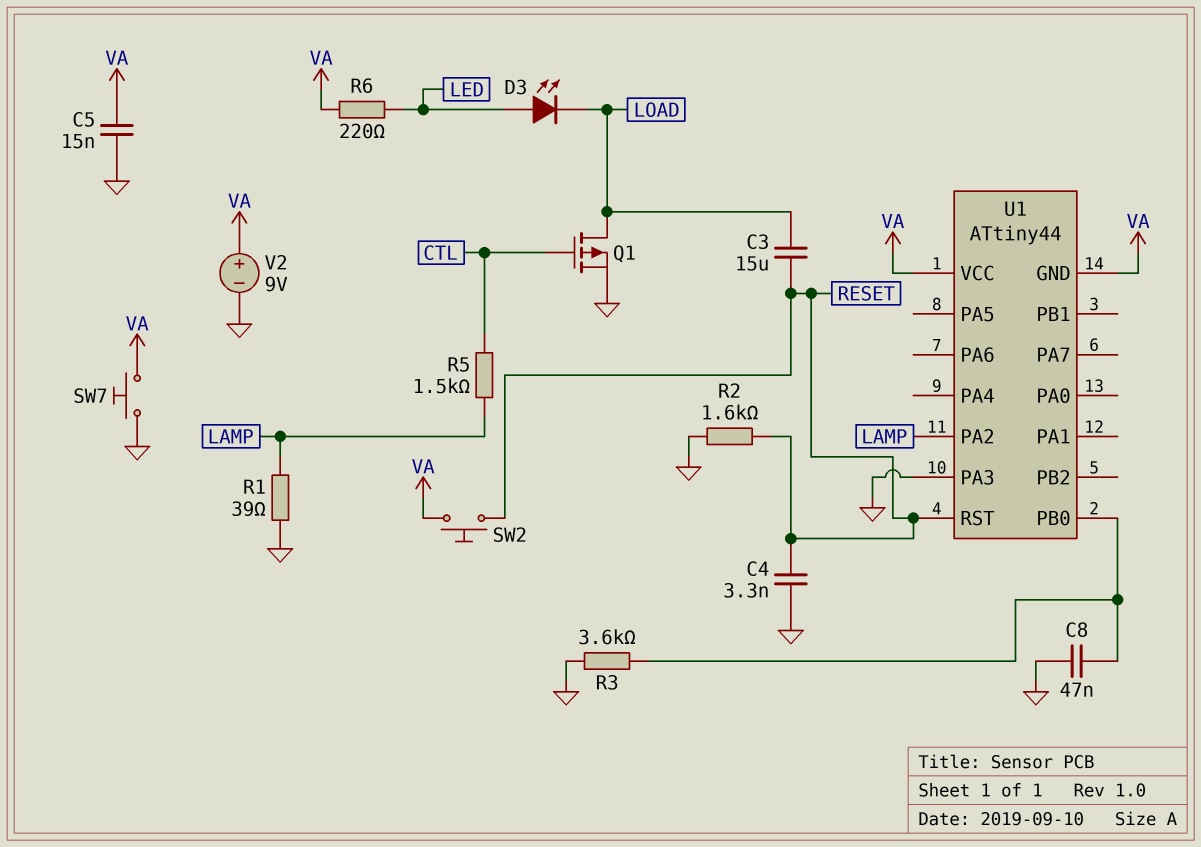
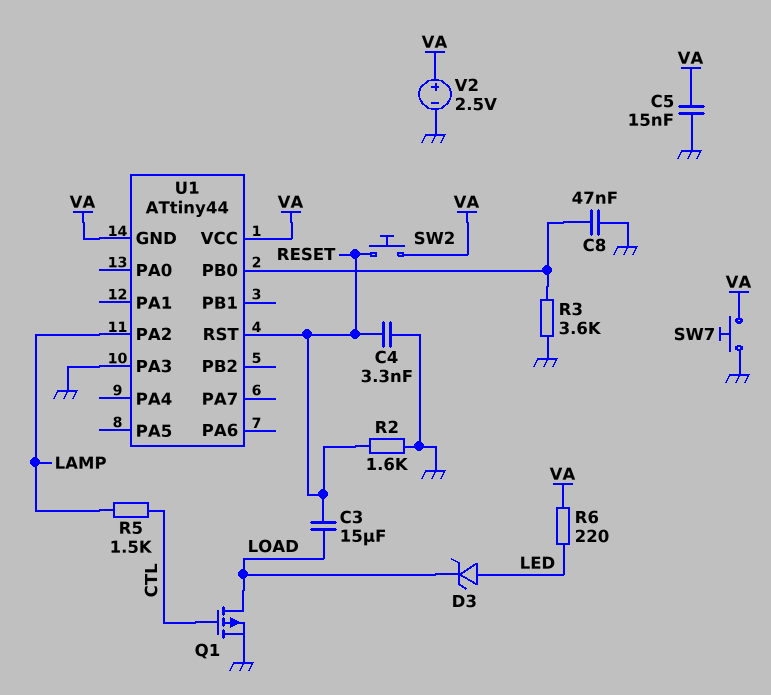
D3: LED (A LED, K LOAD) -> zener (A LED, K LOAD)
R1: 39 (GND, LAMP) -> none
V2: 9V (plus VA, minus GND) -> 2.5V (plus VA, minus GND)

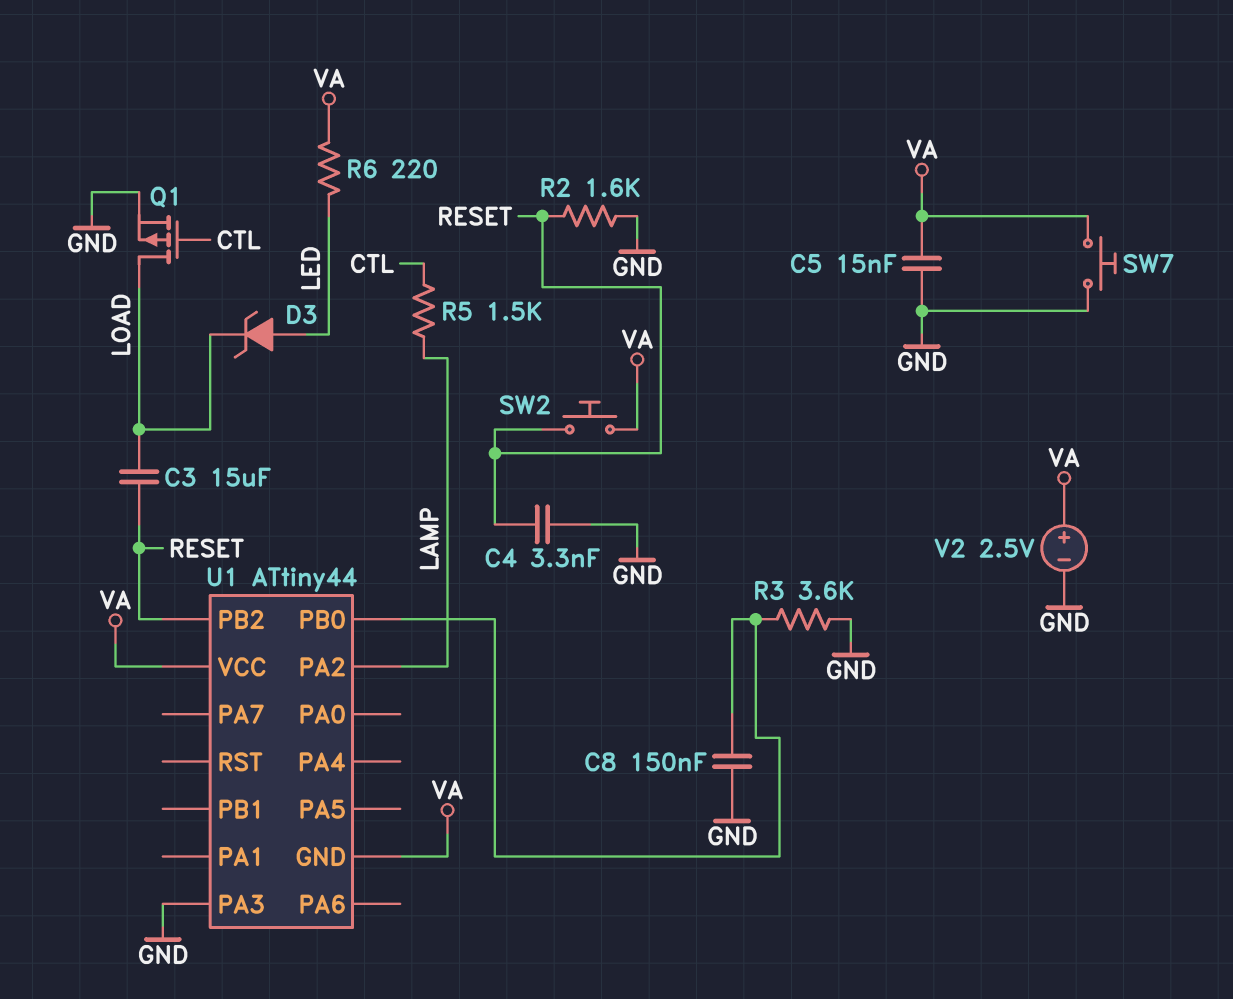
C8: 47nF (GND, U1/PB0) -> 150nF (GND, U1/PB0)
U1 pin PB2: none -> RESET
U1 pin RST: RESET -> none

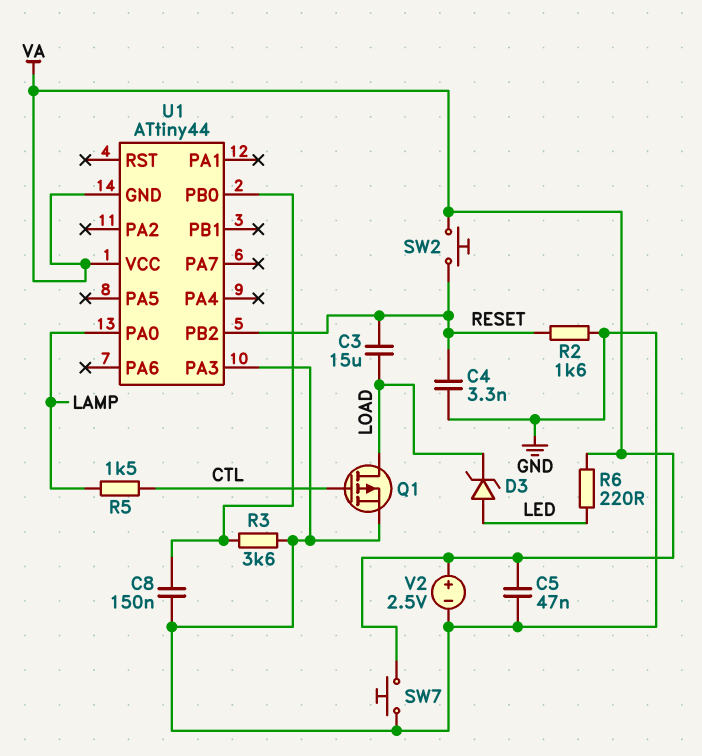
C5: 15nF (GND, VA) -> 47nF (GND, VA)
U1 pin PA0: none -> LAMP
U1 pin PA2: LAMP -> none

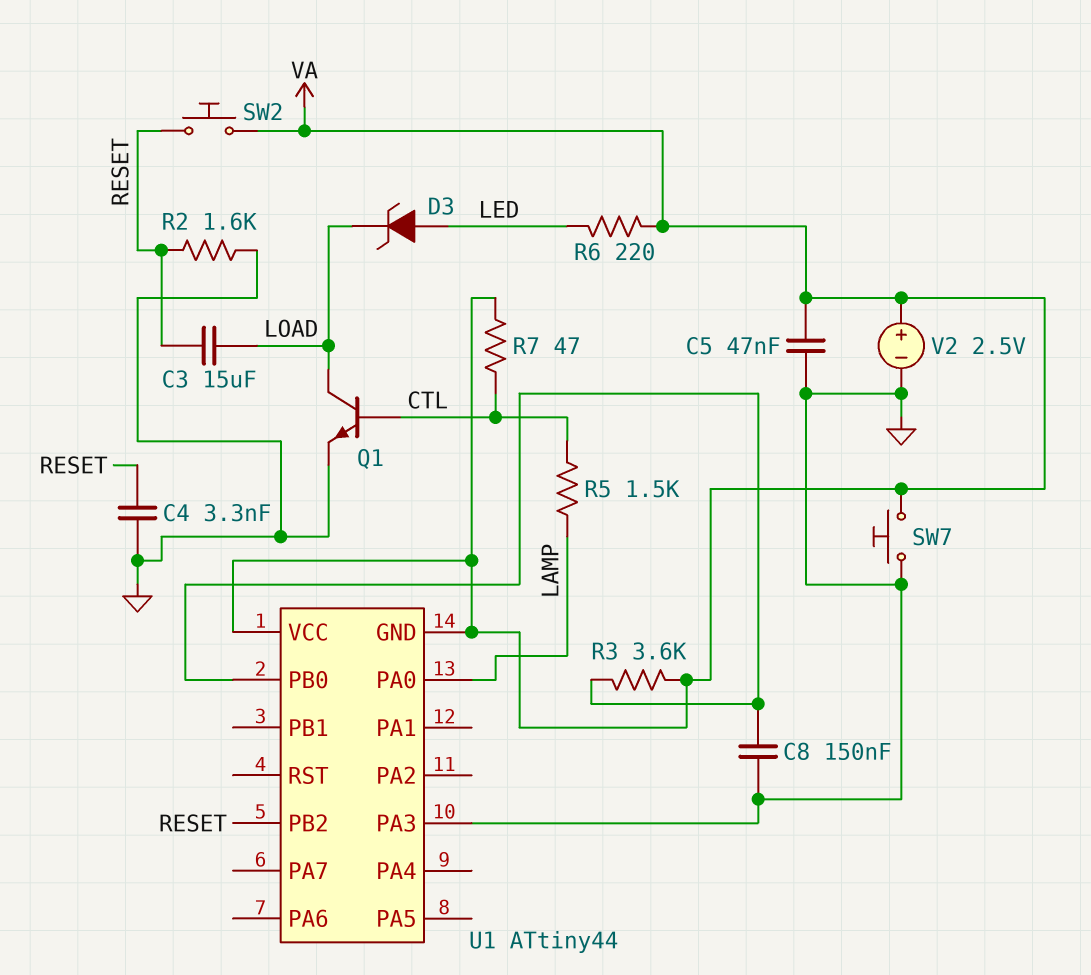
Q1: PMOS (G CTL, D LOAD, S GND) -> NPN (B CTL, C LOAD, E GND)
R3: 3.6k (GND, U1/PB0) -> 3.6k (U1/PB0, VA)
R7: none -> 47 (CTL, VA)

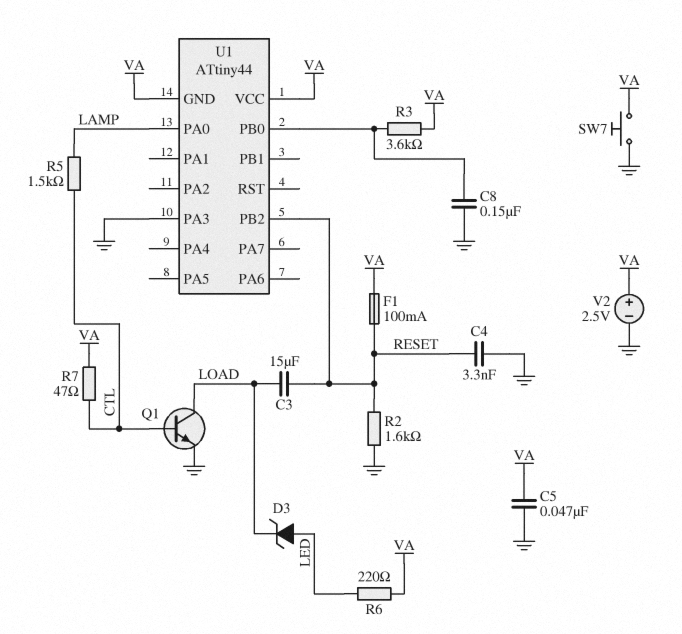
F1: none -> 100mA (RESET, VA)
SW2: button (RESET, VA) -> none

